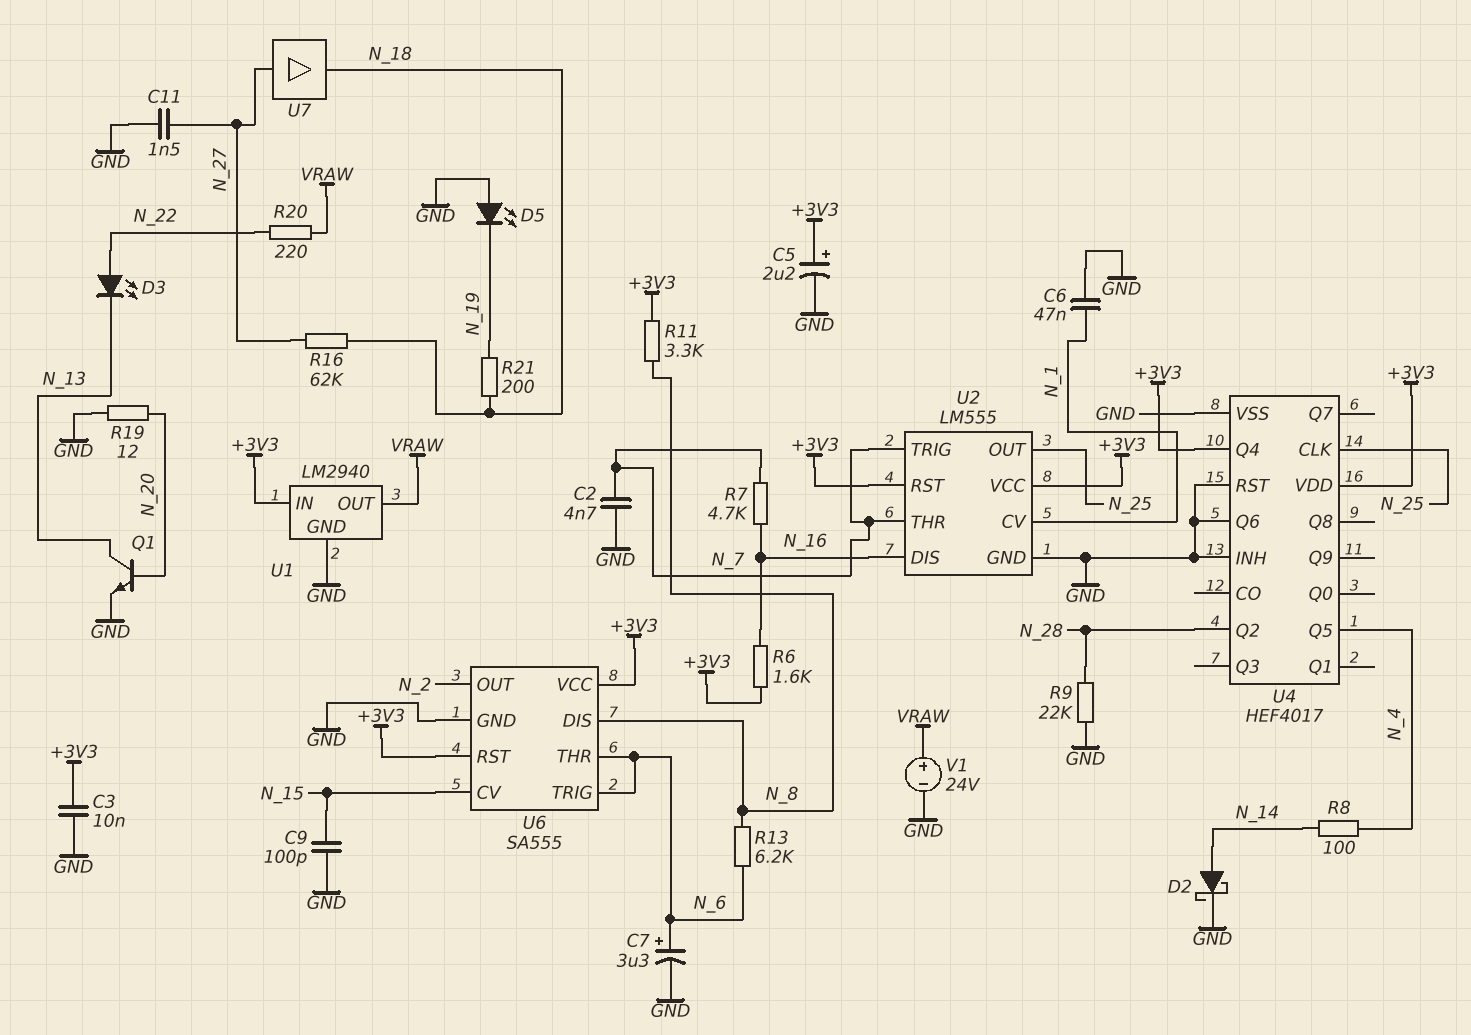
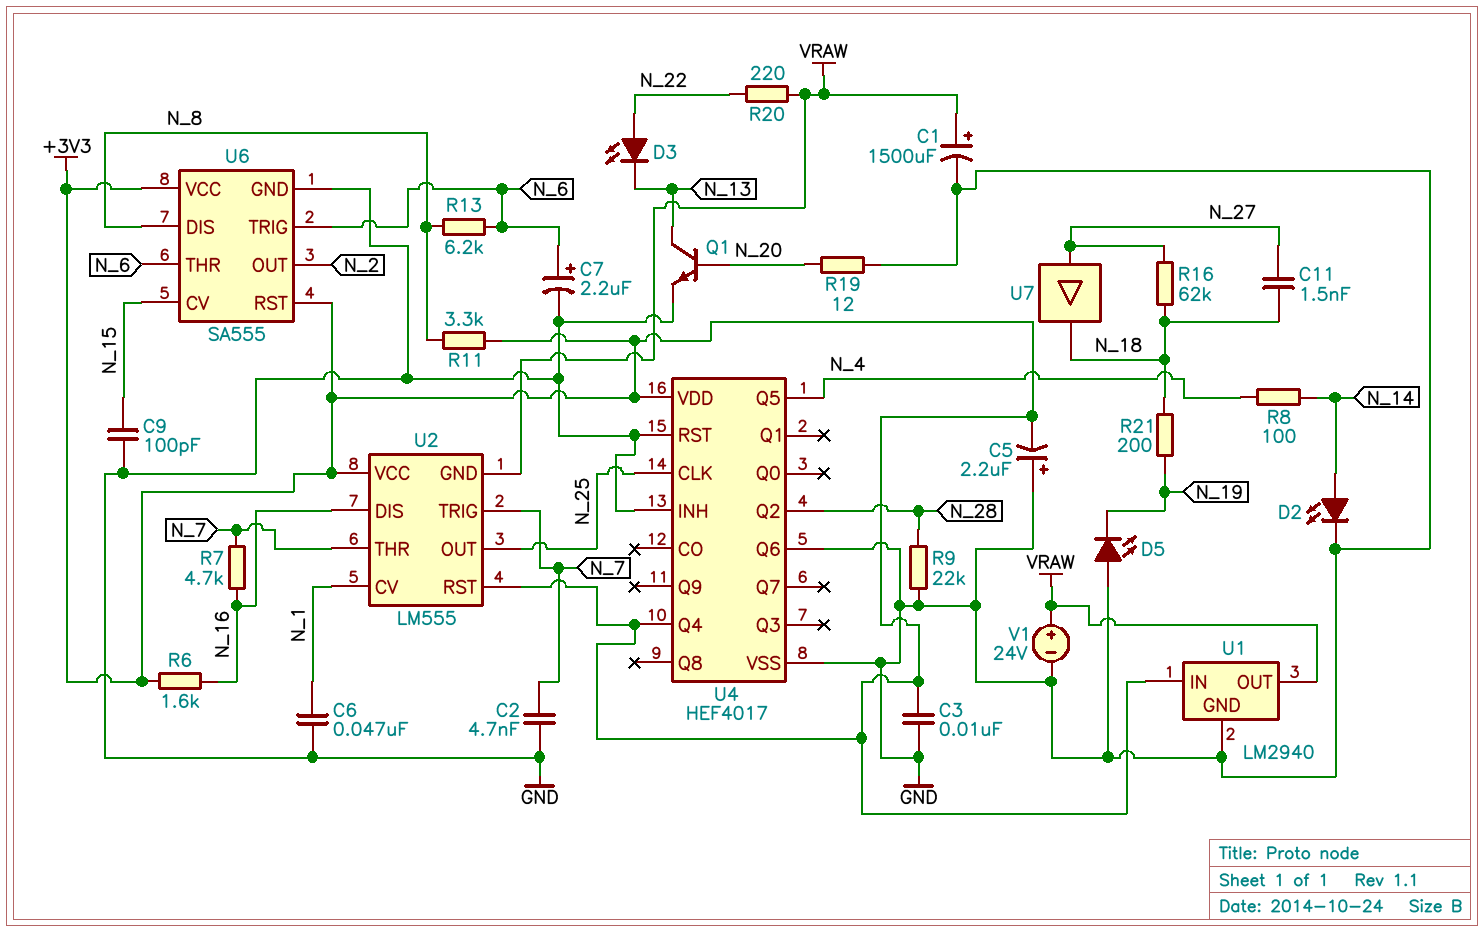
C1: none -> 1500uF (plus VRAW, minus GND)
C5: 2.2uF (plus +3V3, minus GND) -> 2.2uF (plus GND, minus +3V3)
C7: 3.3uF (plus N_6, minus GND) -> 2.2uF (plus N_6, minus GND)
C11: 1.5nF (GND, N_27) -> 1.5nF (N_18, N_27)
D2: schottky (A N_14, K GND) -> LED (A N_14, K GND)
U2 pin GND: GND -> VRAW

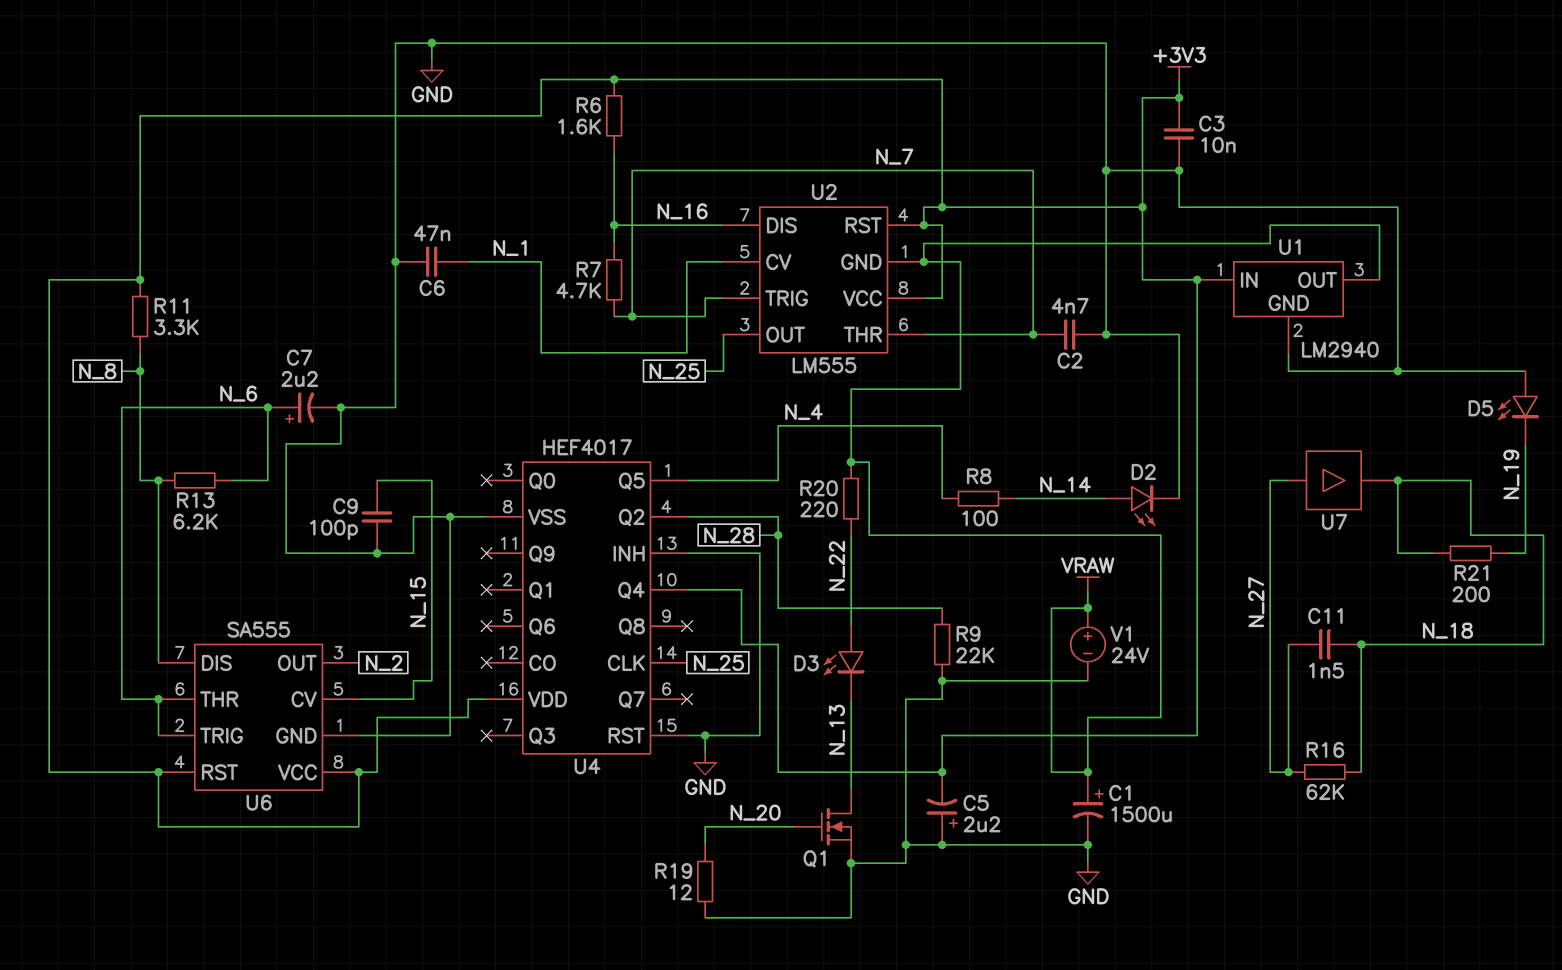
Q1: NPN (B N_20, C N_13, E GND) -> NMOS (G N_20, D N_13, S GND)
U4 pin Q6: GND -> none

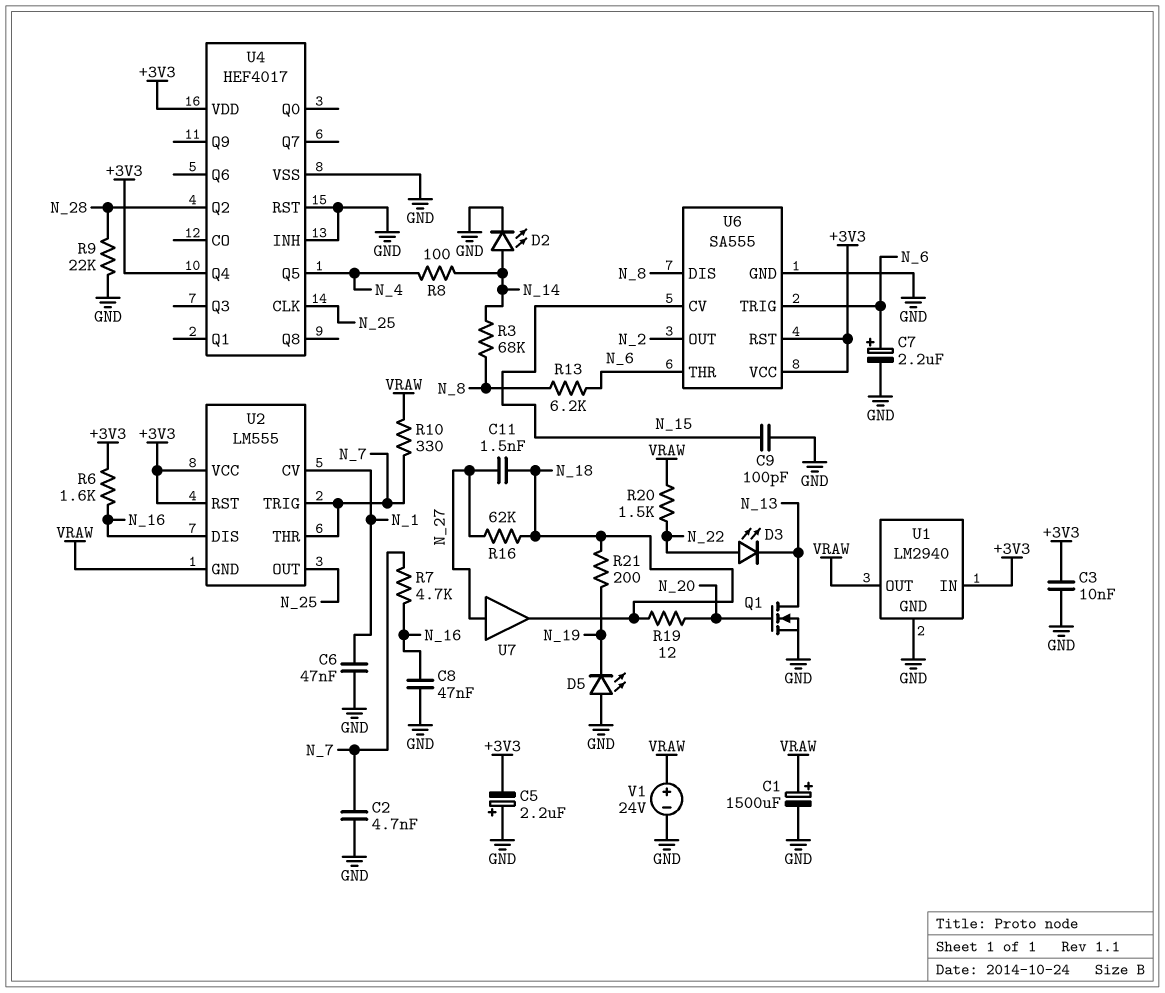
C8: none -> 47nF (GND, N_16)
R3: none -> 68k (N_8, N_14)
R10: none -> 330 (N_7, VRAW)
R11: 3.3k (+3V3, N_8) -> none
R19: 12 (GND, N_20) -> 12 (N_18, N_20)
R20: 220 (N_22, VRAW) -> 1.5k (N_22, VRAW)

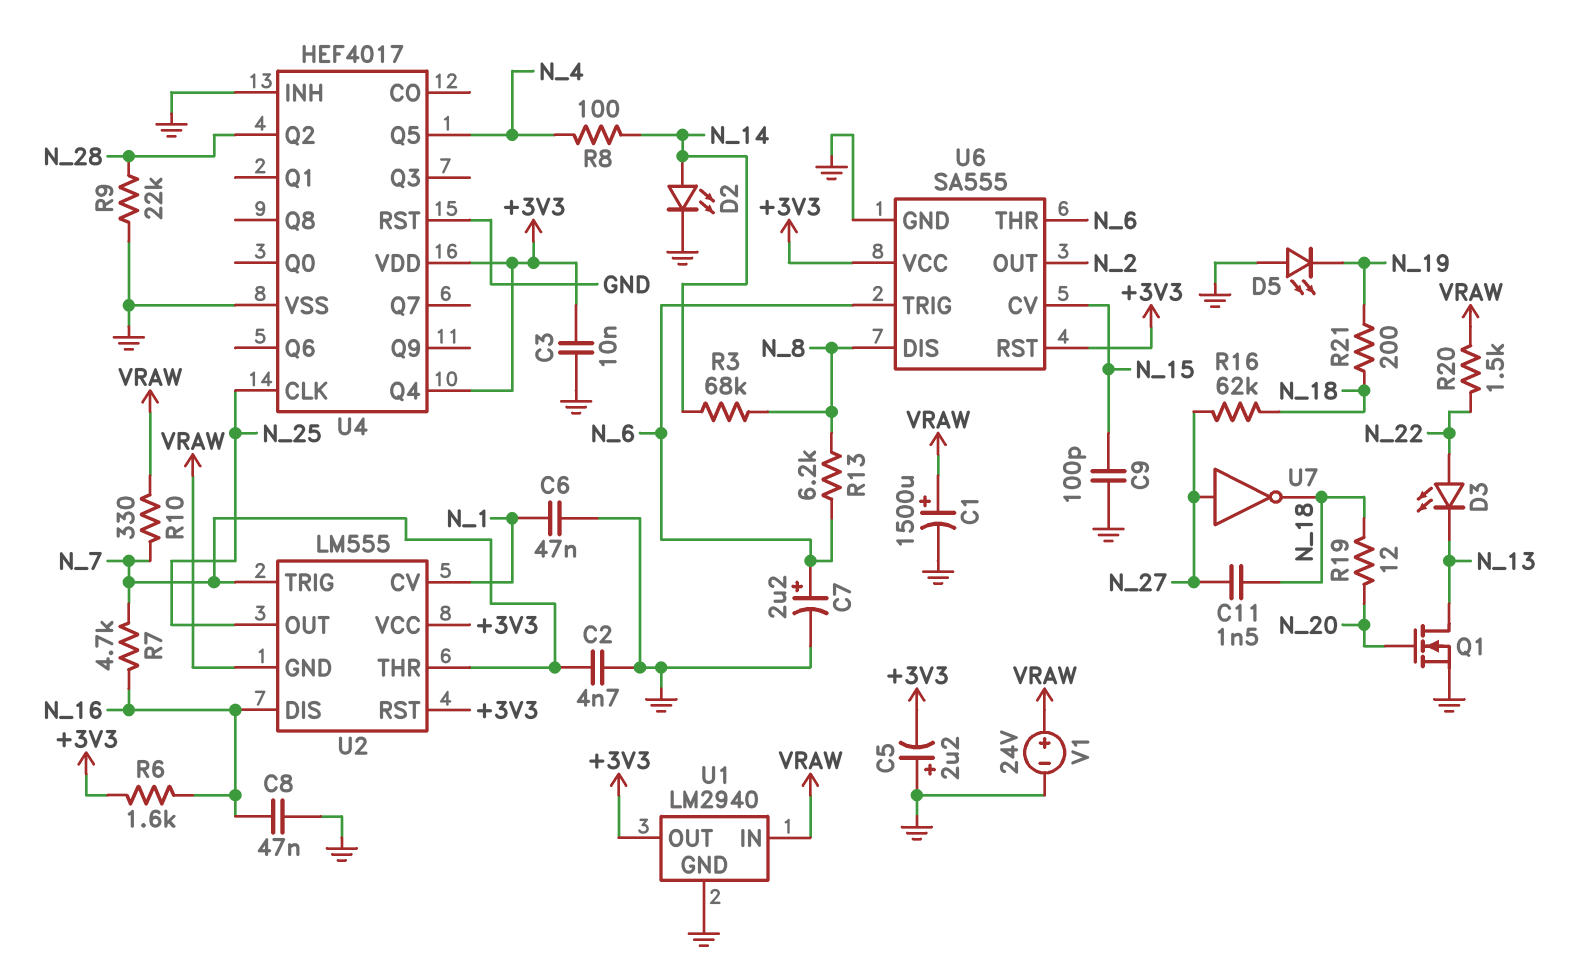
U1 pin IN: +3V3 -> VRAW
U1 pin OUT: VRAW -> +3V3
U7: buffer (in N_27, out N_18) -> NOT (in N_27, out N_18)

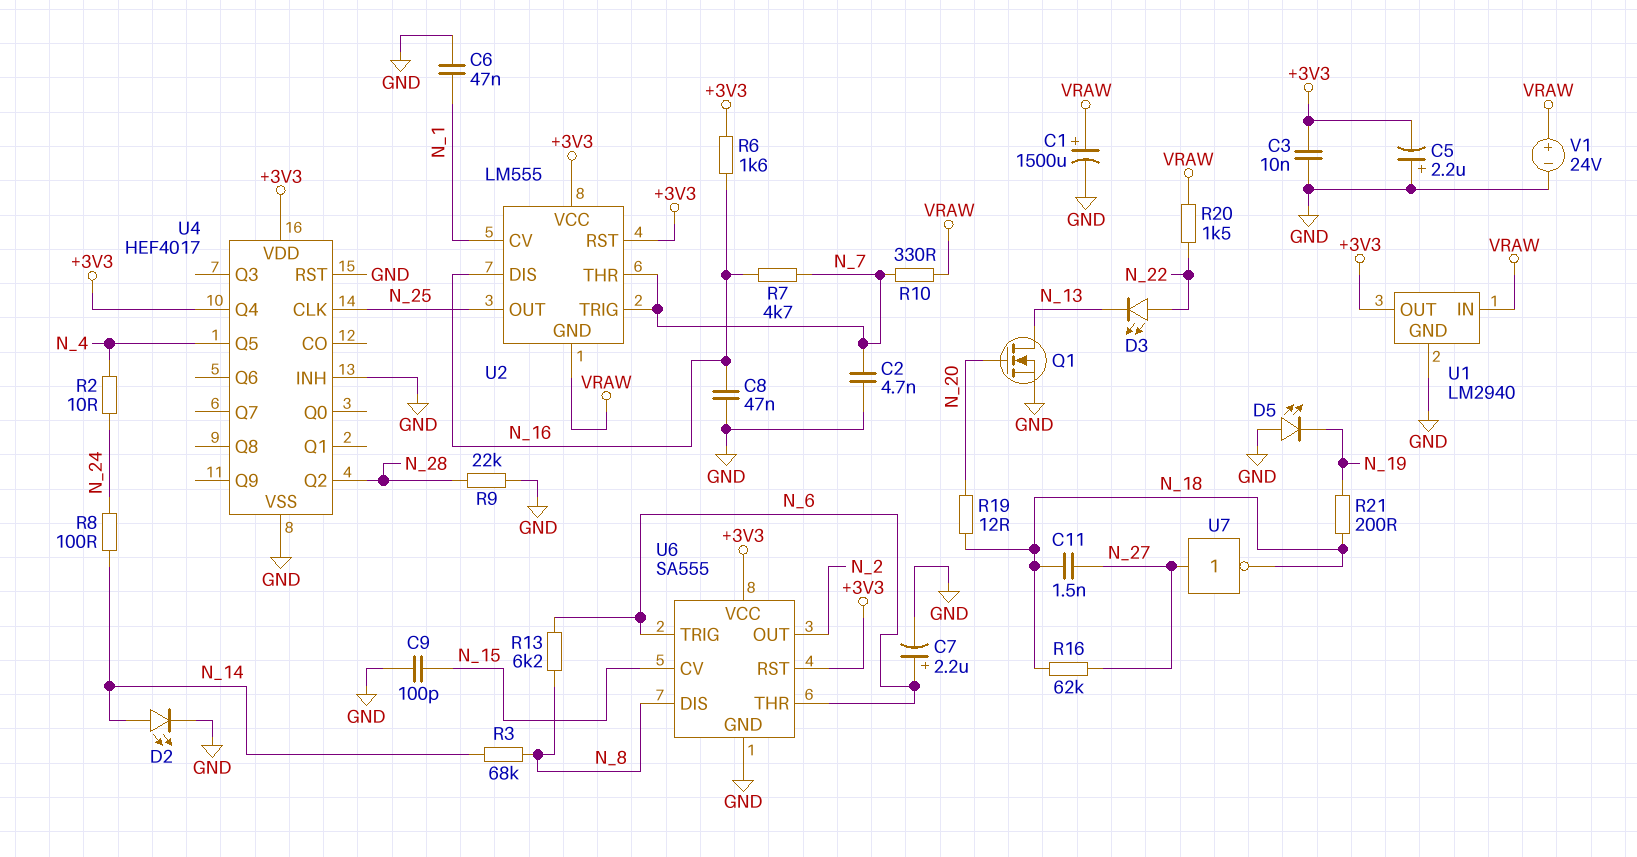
R2: none -> 10 (N_4, N_24)
R8: 100 (N_4, N_14) -> 100 (N_14, N_24)

